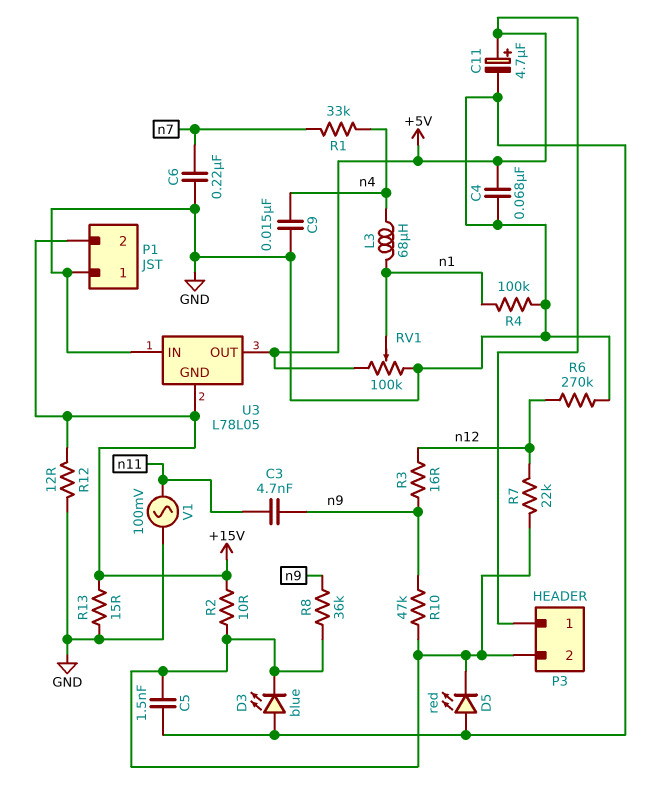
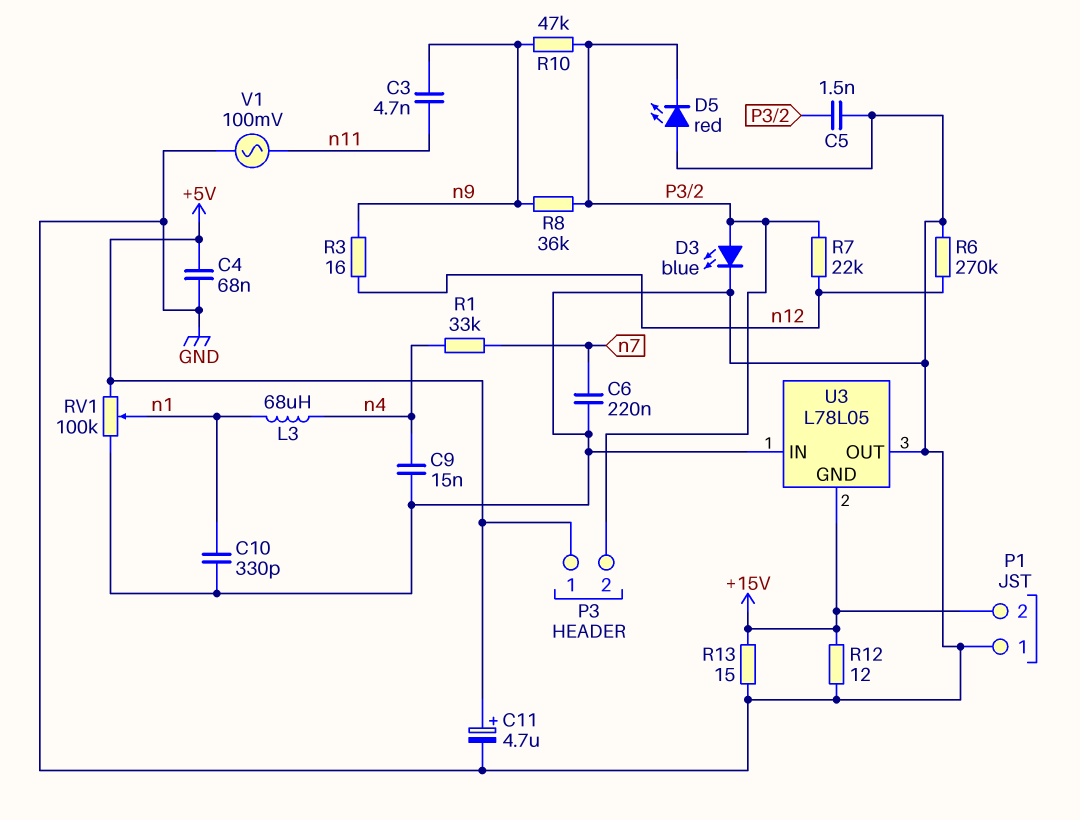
C10: none -> 330pF (GND, n1)
D3: LED blue (A GND, K P3/2) -> LED blue (A P3/2, K GND)
R2: 10 (+15V, P3/2) -> none
R4: 100k (GND, n1) -> none
U3 pin OUT: +5V -> GND

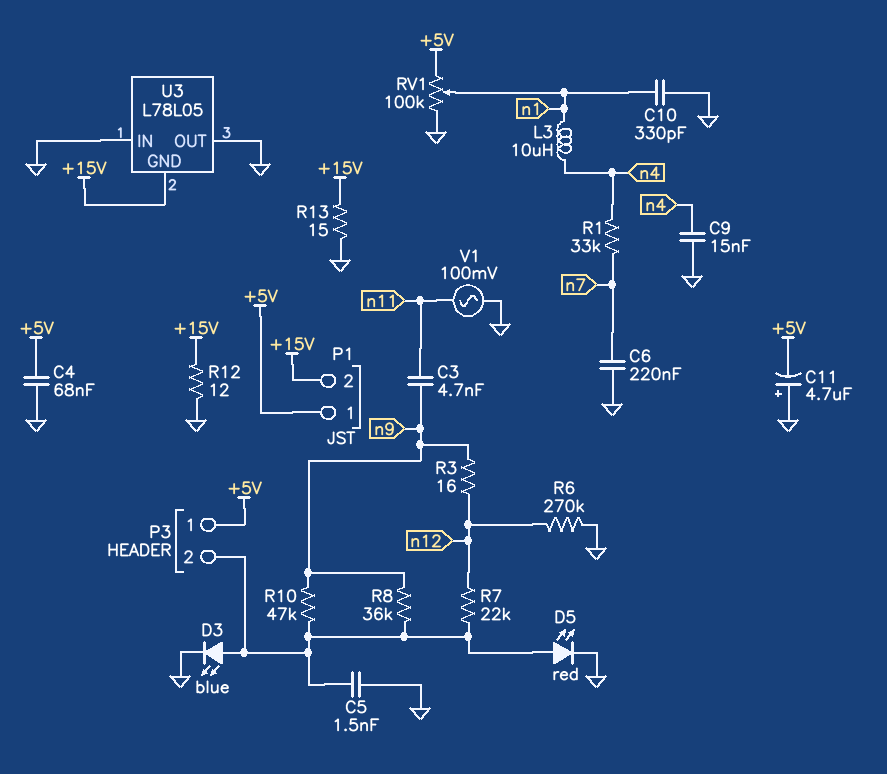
C11: 4.7uF (plus +5V, minus GND) -> 4.7uF (plus GND, minus +5V)
D5: LED red (A GND, K P3/2) -> LED red (A P3/2, K GND)
L3: 68uH (n1, n4) -> 10uH (n1, n4)
P1 pin 1: GND -> +5V

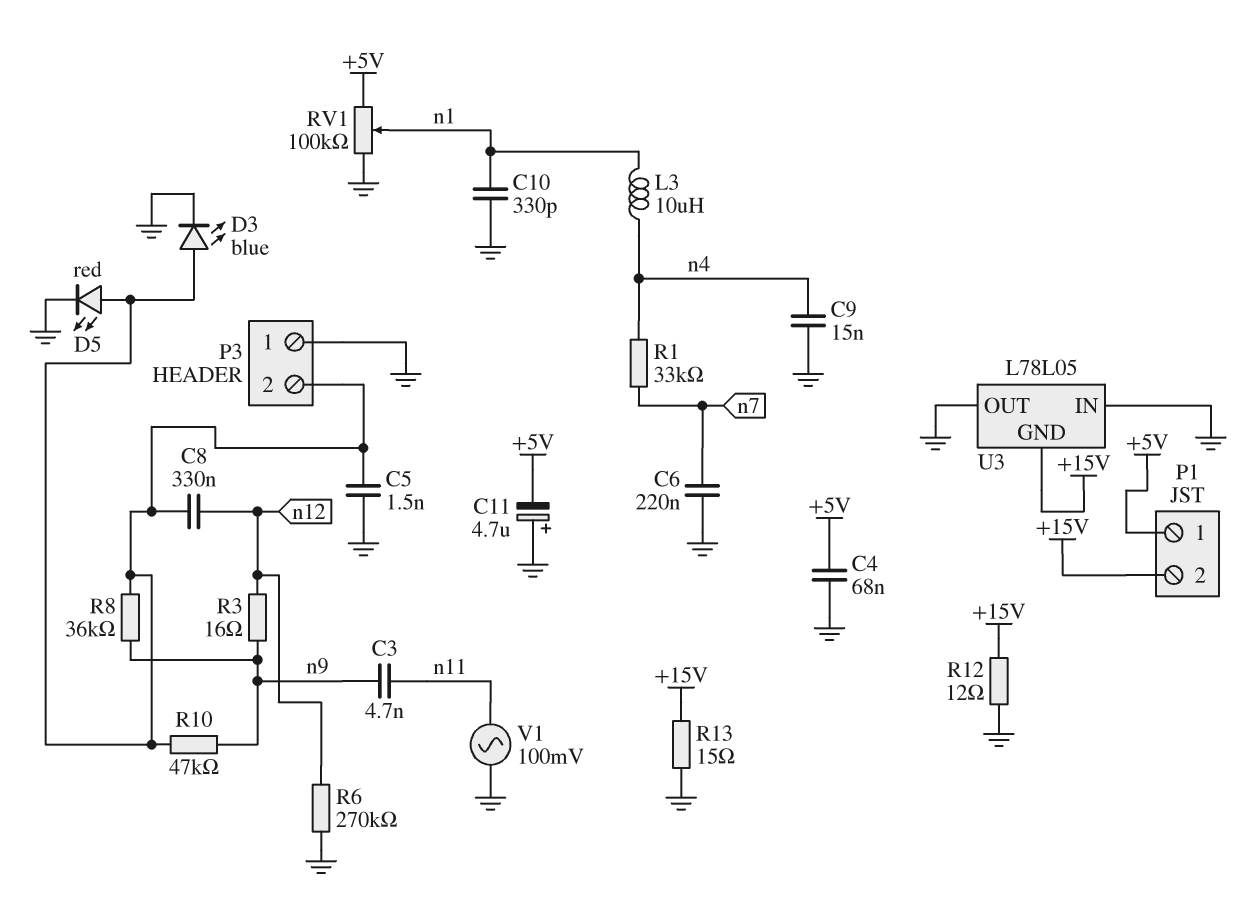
C8: none -> 330nF (P3/2, n12)
P3 pin 1: +5V -> GND
R7: 22k (P3/2, n12) -> none

